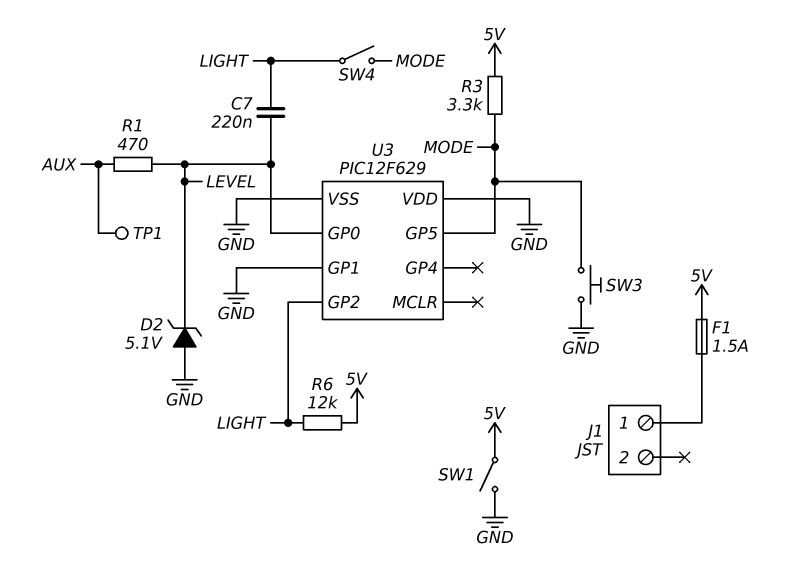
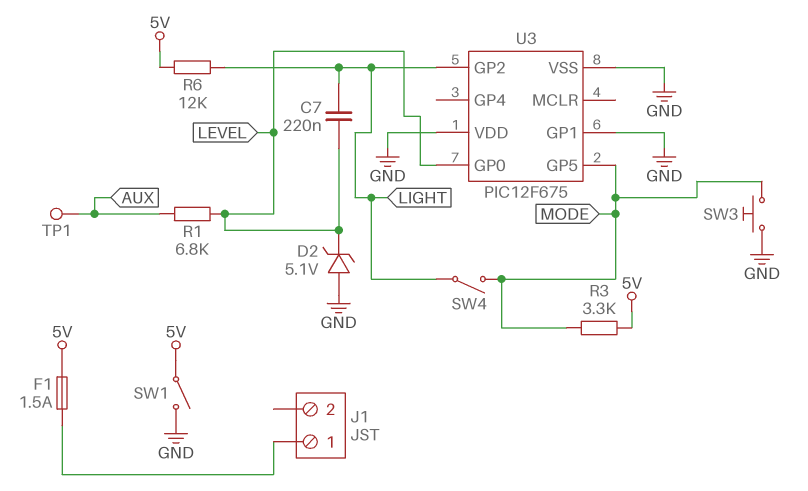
R1: 470 (AUX, LEVEL) -> 6.8k (AUX, LEVEL)
U3: PIC12F629 -> PIC12F675

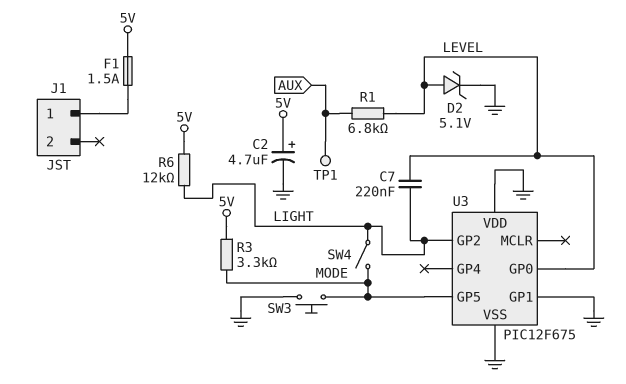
C2: none -> 4.7uF (plus 5V, minus GND)
D2: zener 5.1V (A GND, K LEVEL) -> zener 5.1V (A LEVEL, K GND)
SW1: switch (5V, GND) -> none

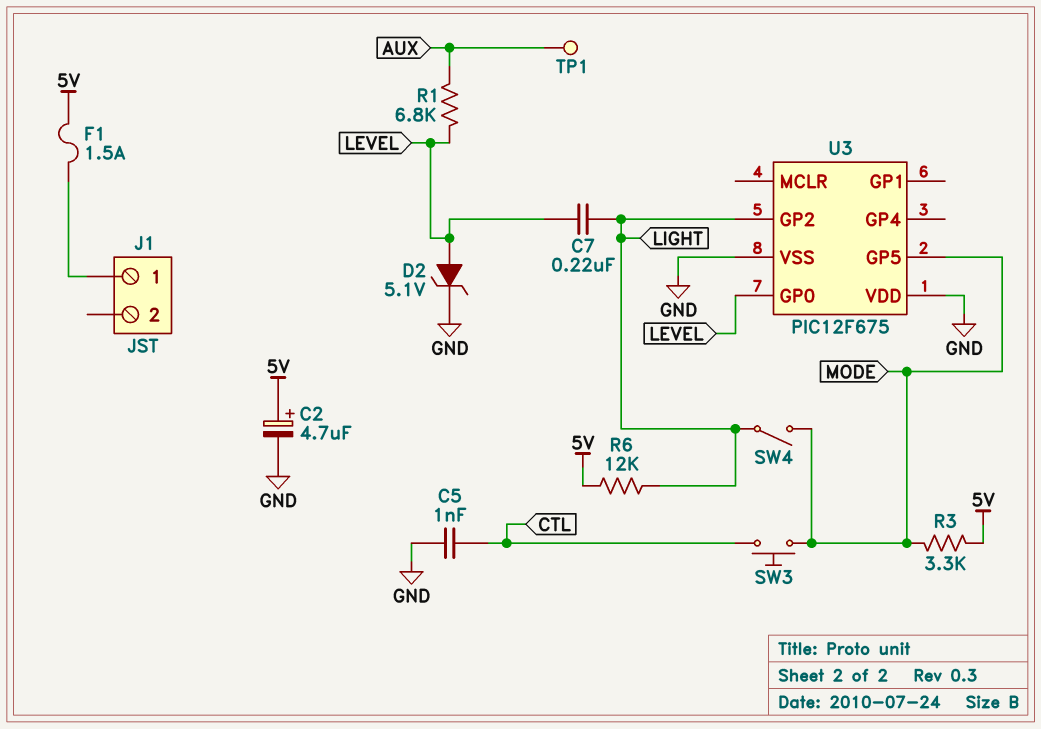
C5: none -> 1nF (CTL, GND)
SW3: button (GND, MODE) -> button (CTL, MODE)
U3 pin GP1: GND -> none

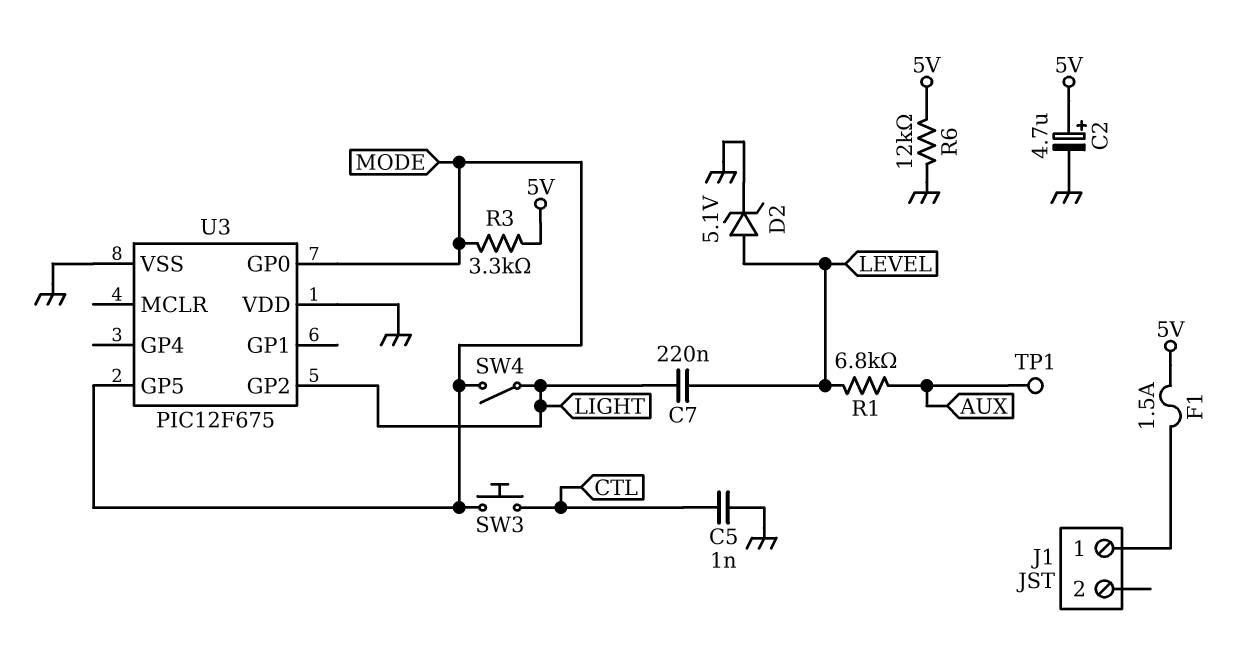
R6: 12k (5V, LIGHT) -> 12k (5V, GND)
U3 pin GP0: LEVEL -> MODE

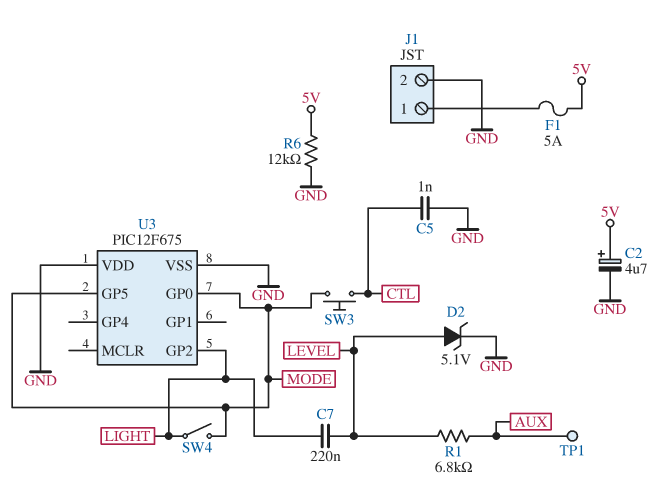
F1: 1.5A (5V, J1/1) -> 5A (5V, J1/1)
J1 pin 2: none -> GND
R3: 3.3k (5V, MODE) -> none

